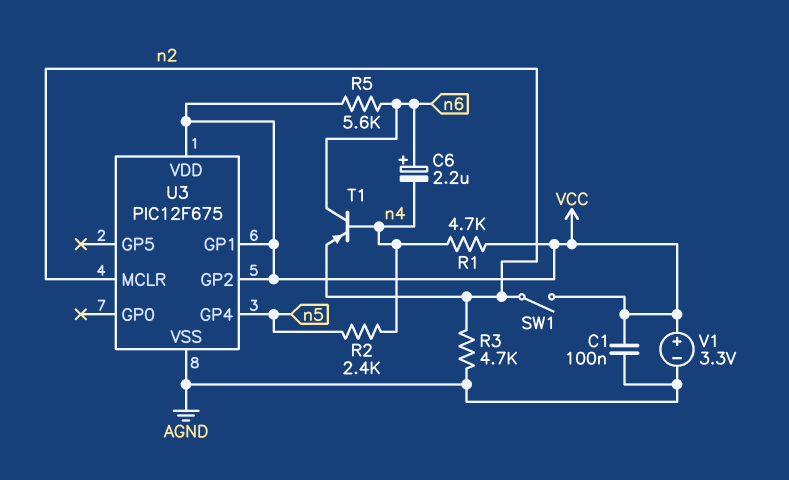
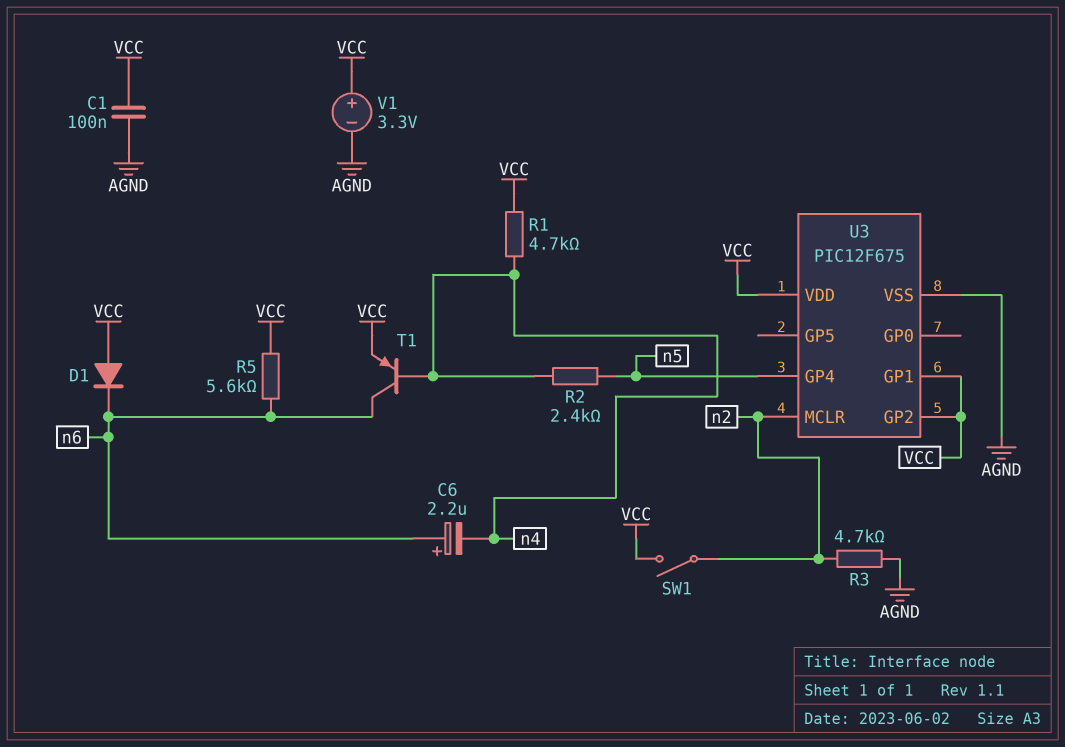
D1: none -> diode (A VCC, K n6)
T1: PNP (B n4, C n6, E n2) -> PNP (B n4, C n6, E VCC)

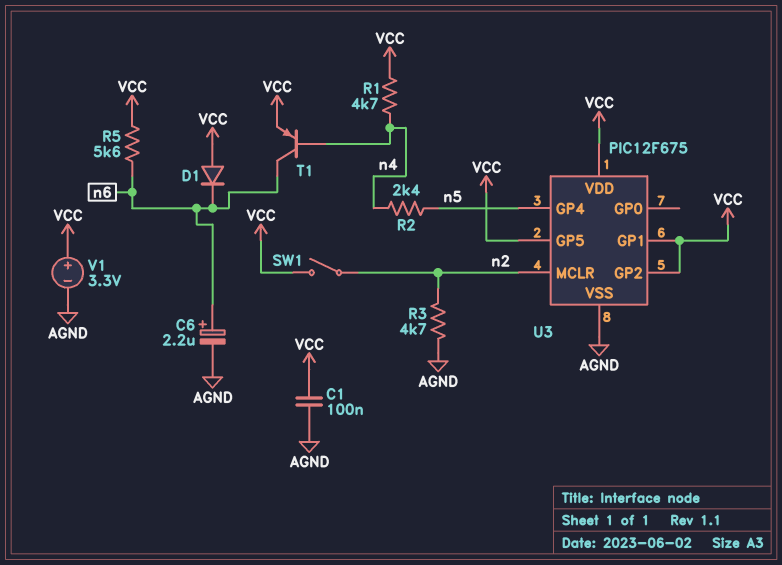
C6: 2.2uF (plus n6, minus n4) -> 2.2uF (plus n6, minus AGND)
U3 pin GP5: none -> VCC

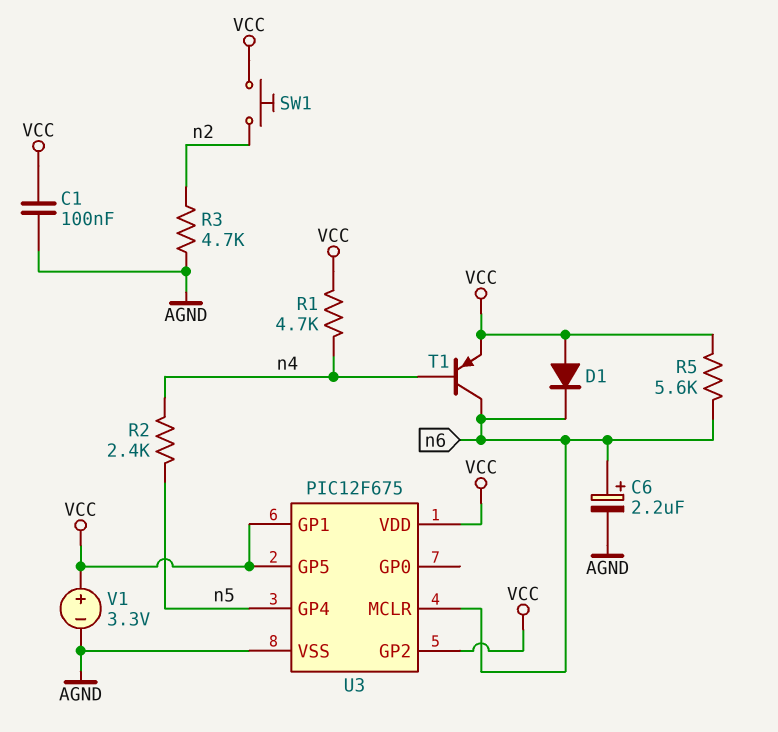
SW1: switch (VCC, n2) -> button (VCC, n2)
U3 pin MCLR: n2 -> n6

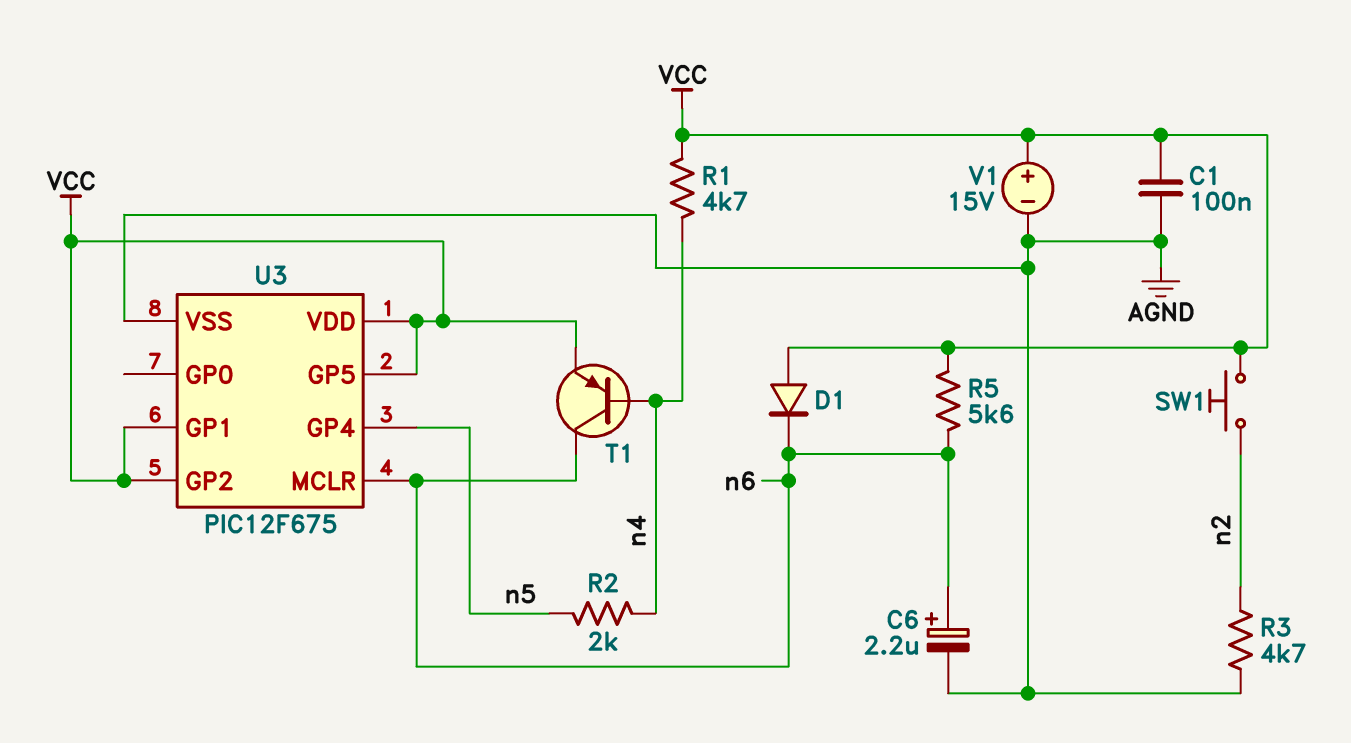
R2: 2.4k (n4, n5) -> 2k (n4, n5)
V1: 3.3V (plus VCC, minus AGND) -> 15V (plus VCC, minus AGND)

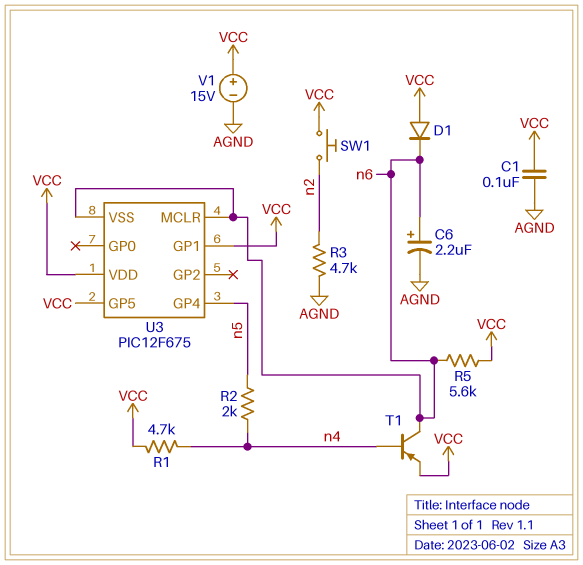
U3 pin GP2: VCC -> none
U3 pin VSS: AGND -> n6

